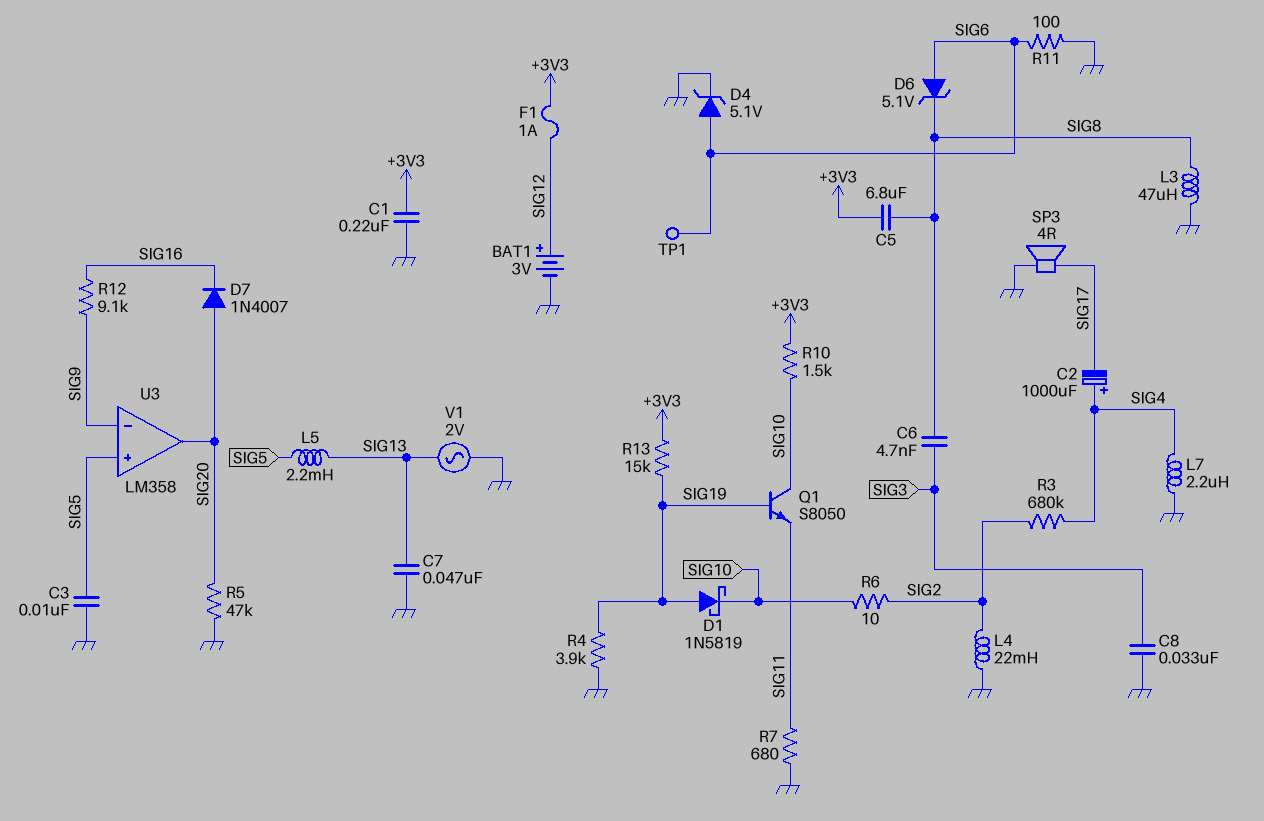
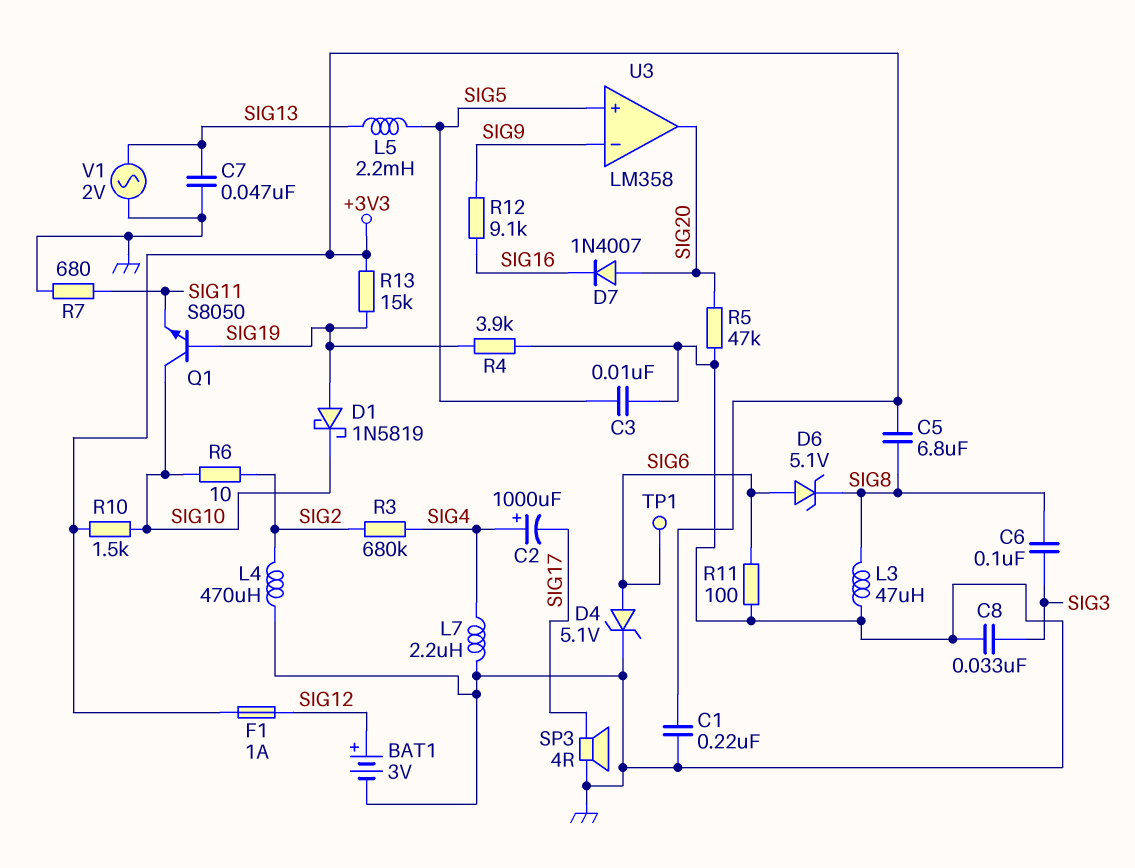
C6: 4.7nF (SIG3, SIG8) -> 100nF (SIG3, SIG8)
L4: 22mH (GND, SIG2) -> 470uH (GND, SIG2)

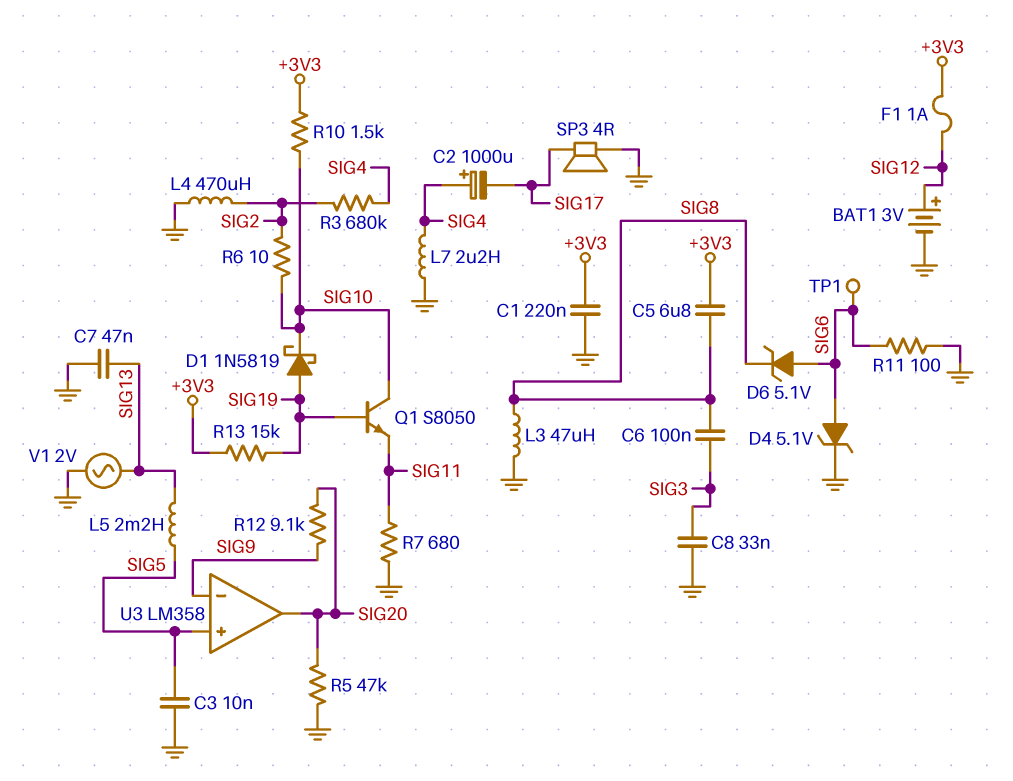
D7: diode 1N4007 (A SIG20, K SIG16) -> none
R4: 3.9k (GND, SIG19) -> none
R12: 9.1k (SIG9, SIG16) -> 9.1k (SIG9, SIG20)

